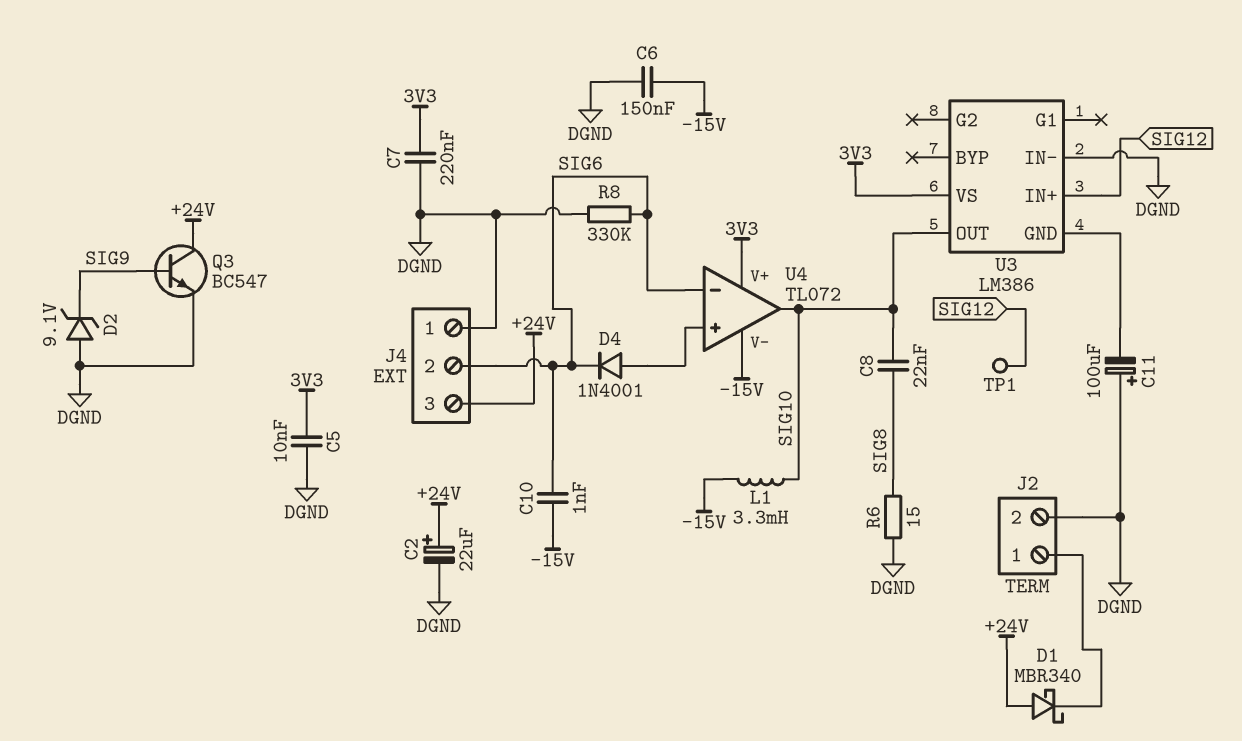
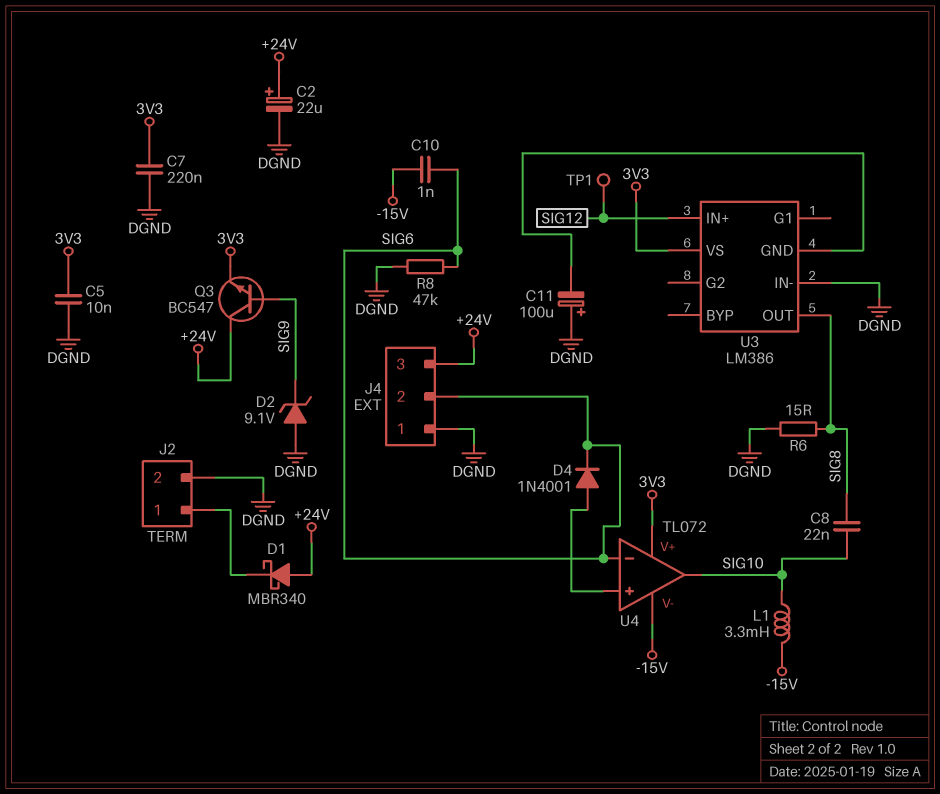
C6: 150nF (-15V, DGND) -> none
Q3: NPN BC547 (B SIG9, C +24V, E DGND) -> NPN BC547 (B SIG9, C +24V, E 3V3)
R8: 330k (DGND, SIG6) -> 47k (DGND, SIG6)
U3 pin OUT: SIG10 -> SIG8

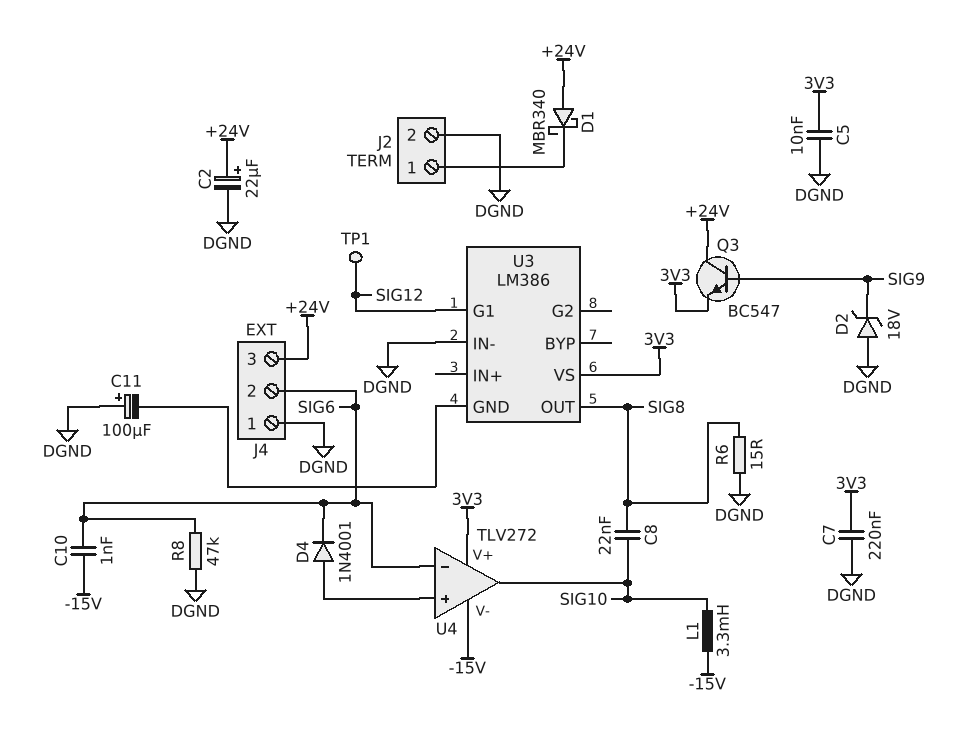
D2: zener 9.1V (A DGND, K SIG9) -> zener 18V (A DGND, K SIG9)
U3 pin G1: none -> SIG12
U3 pin IN+: SIG12 -> none
U4: TL072 -> TLV272

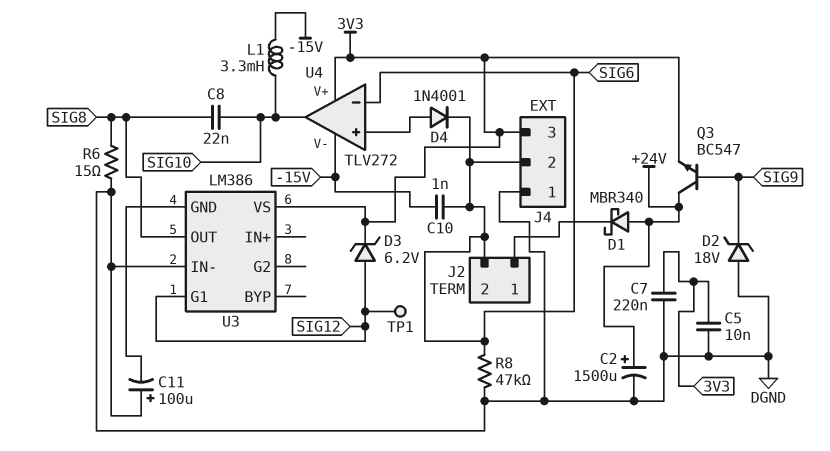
C2: 22uF (plus +24V, minus DGND) -> 1500uF (plus +24V, minus DGND)
D3: none -> zener 6.2V (A SIG12, K 3V3)
J2 pin 2: DGND -> SIG6
J4 pin 3: +24V -> 3V3

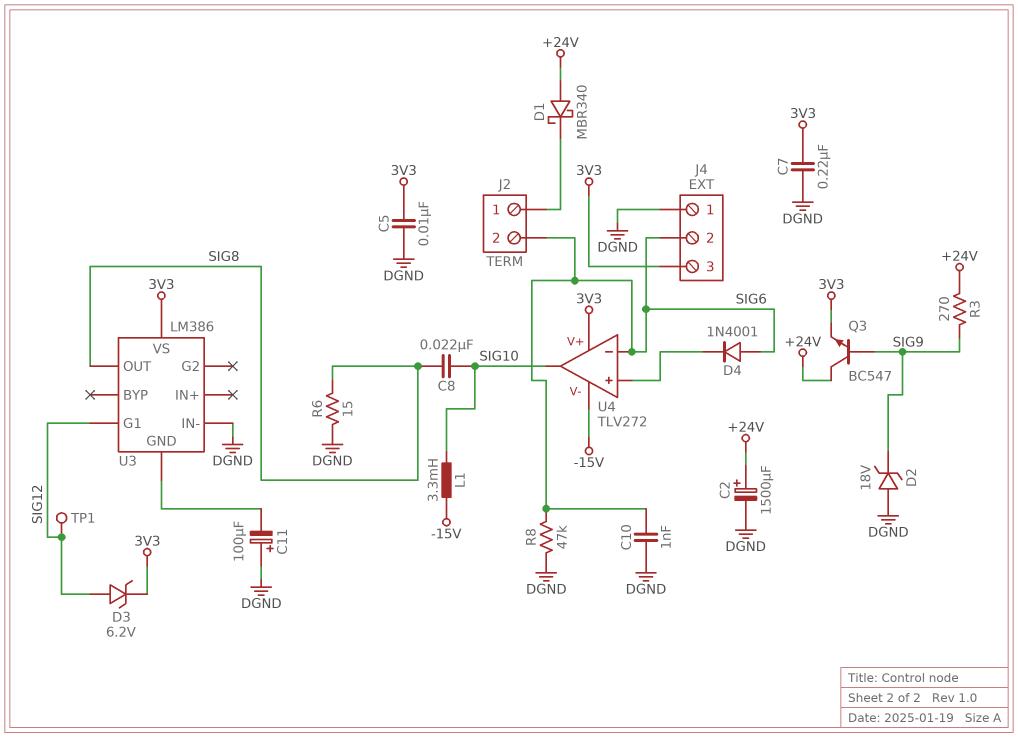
C10: 1nF (-15V, SIG6) -> 1nF (DGND, SIG6)
D4: diode 1N4001 (A U4/in+, K SIG6) -> diode 1N4001 (A SIG6, K U4/in+)
R3: none -> 270 (+24V, SIG9)

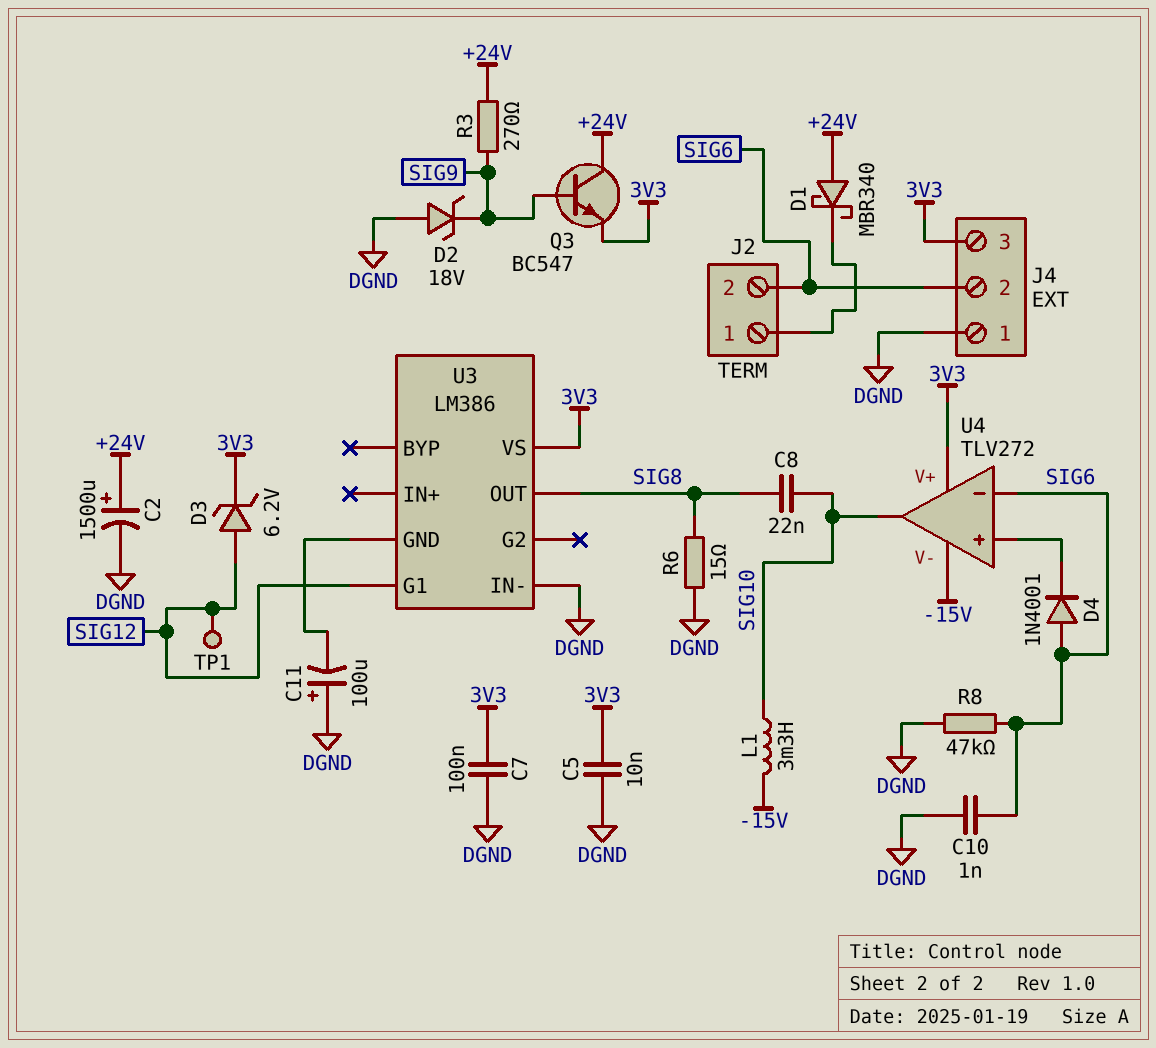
C7: 220nF (3V3, DGND) -> 100nF (3V3, DGND)

